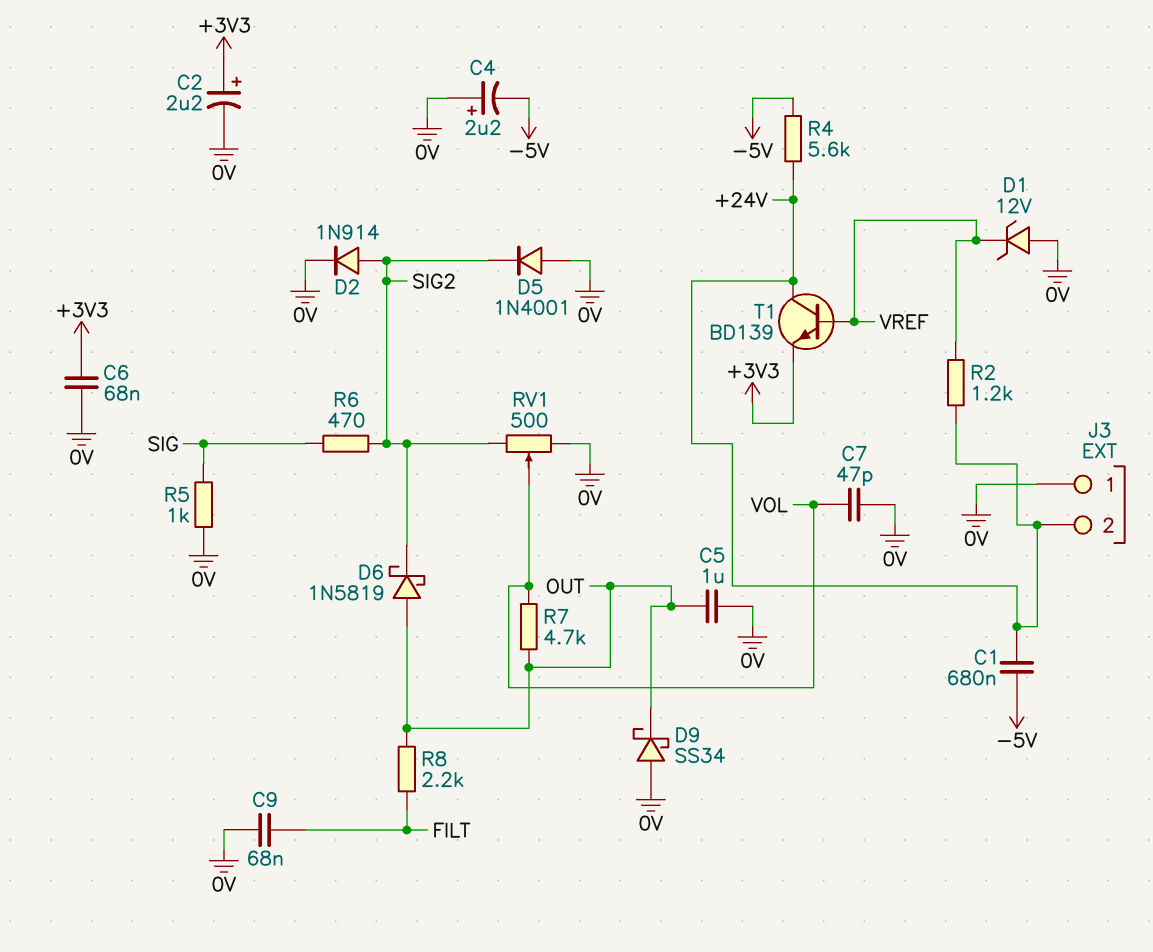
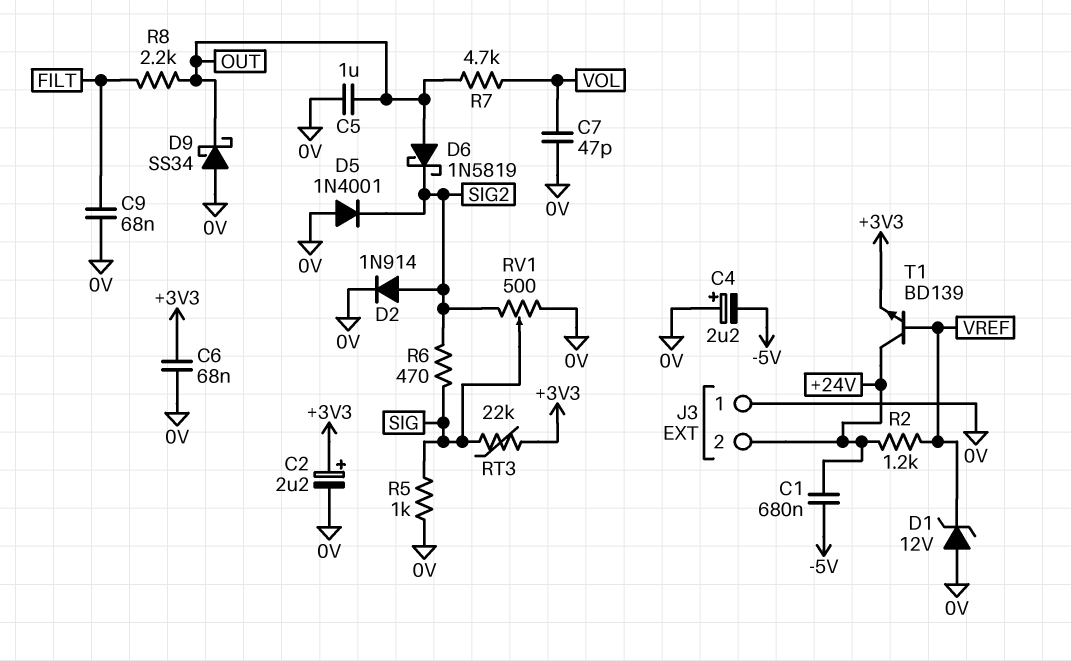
R4: 5.6k (+24V, -5V) -> none
RT3: none -> 22k (+3V3, SIG)
RV1: 500 (0V, SIG2, wiper VOL) -> 500 (0V, SIG2, wiper SIG)

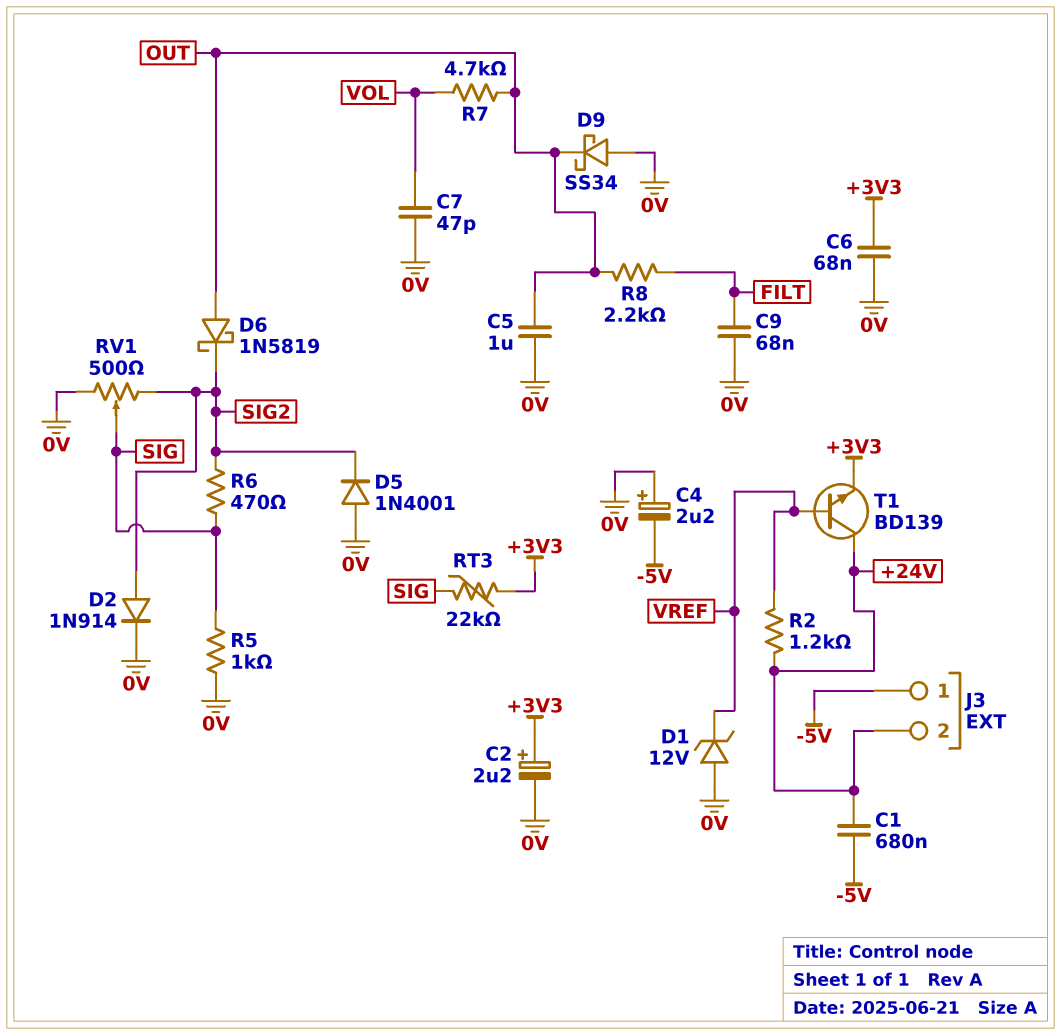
J3 pin 1: 0V -> -5V

